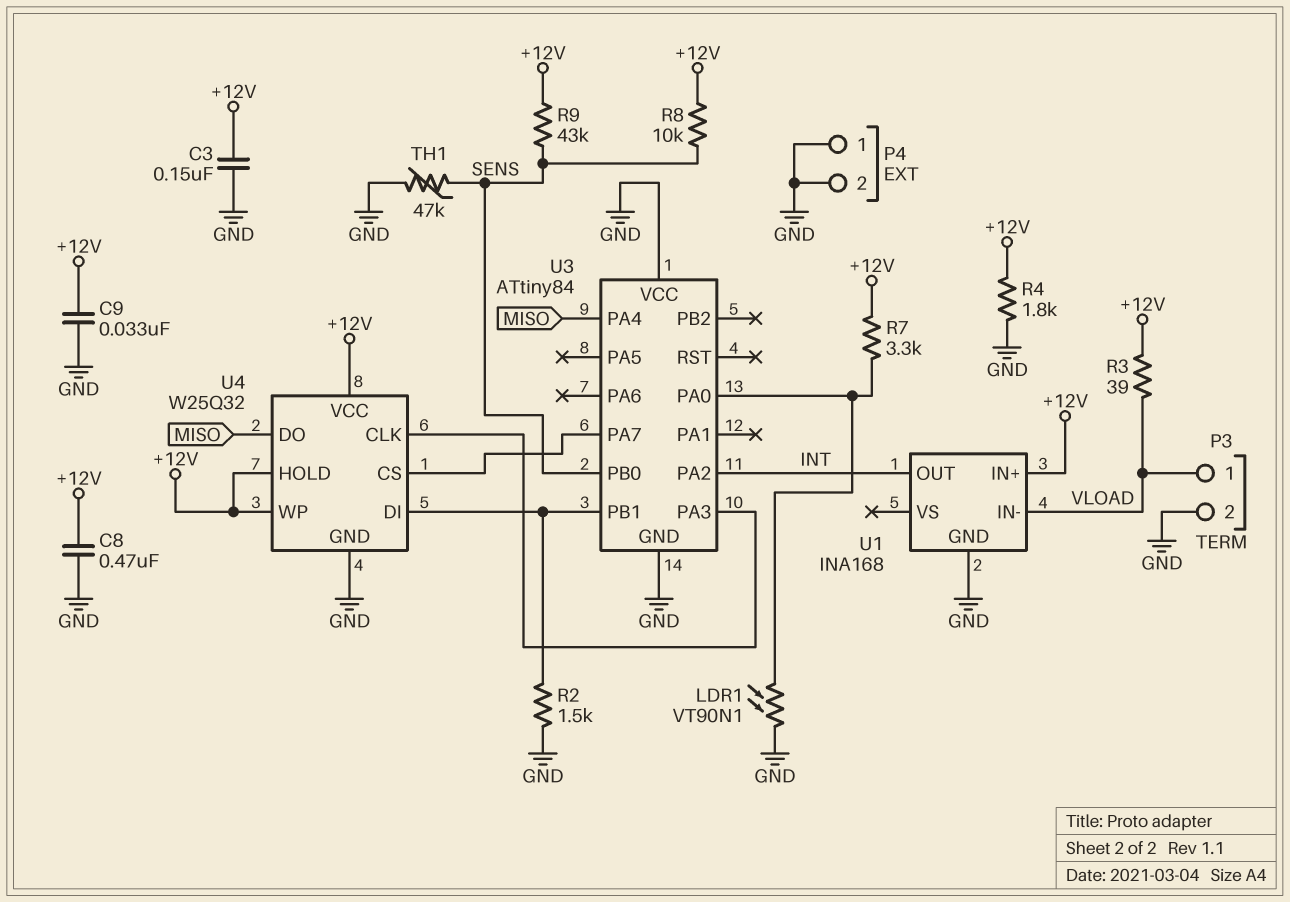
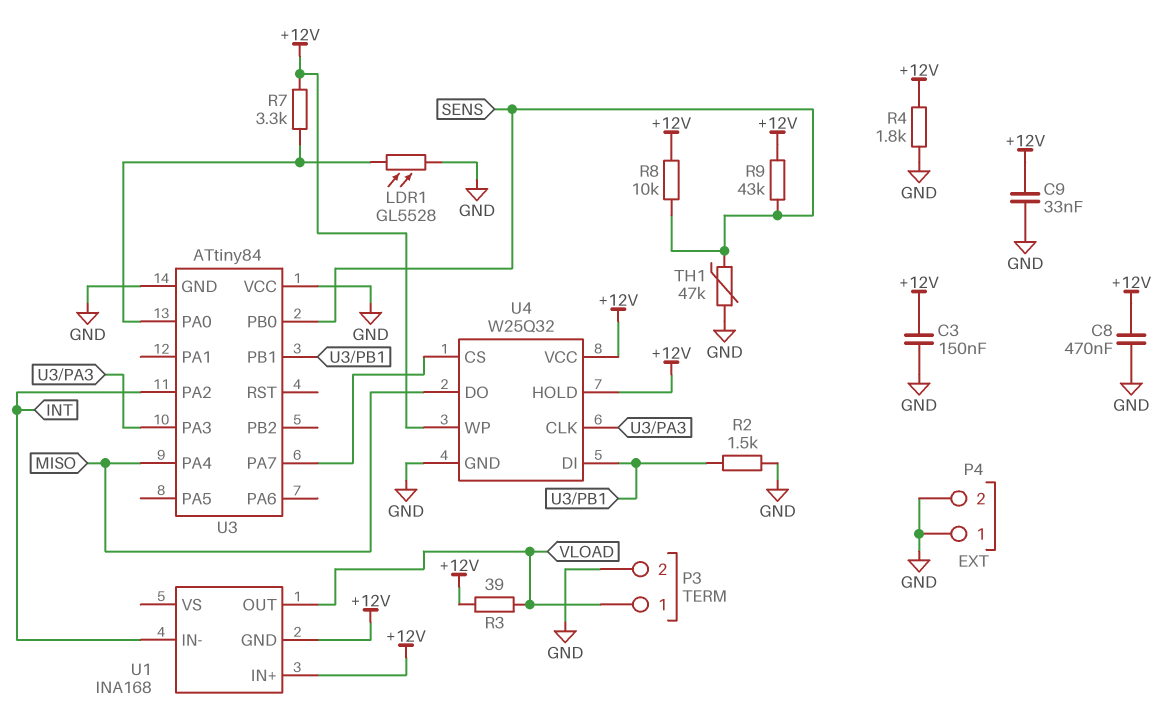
LDR1: VT90N1 (GND, U3/PA0) -> GL5528 (GND, U3/PA0)
U1 pin GND: GND -> +12V
U1 pin IN-: VLOAD -> INT
U1 pin OUT: INT -> VLOAD

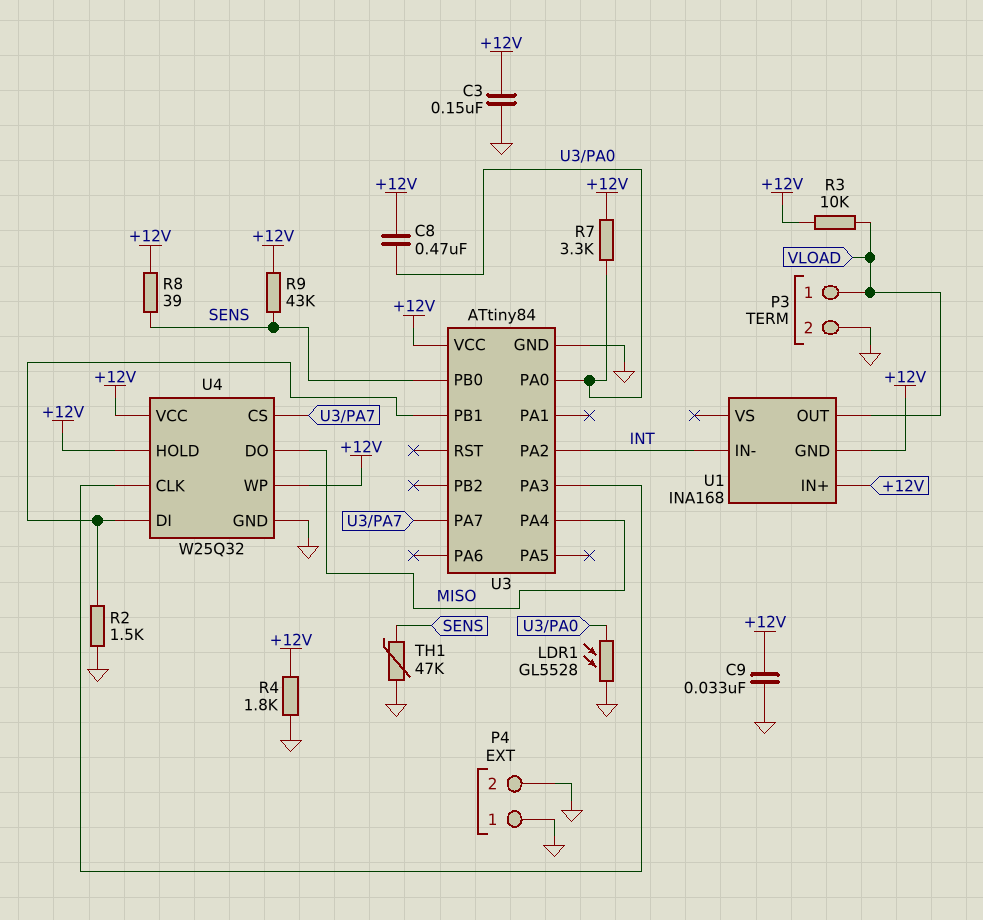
C8: 470nF (+12V, GND) -> 470nF (+12V, U3/PA0)
R3: 39 (+12V, VLOAD) -> 10k (+12V, VLOAD)
R8: 10k (+12V, SENS) -> 39 (+12V, SENS)
U3 pin VCC: GND -> +12V

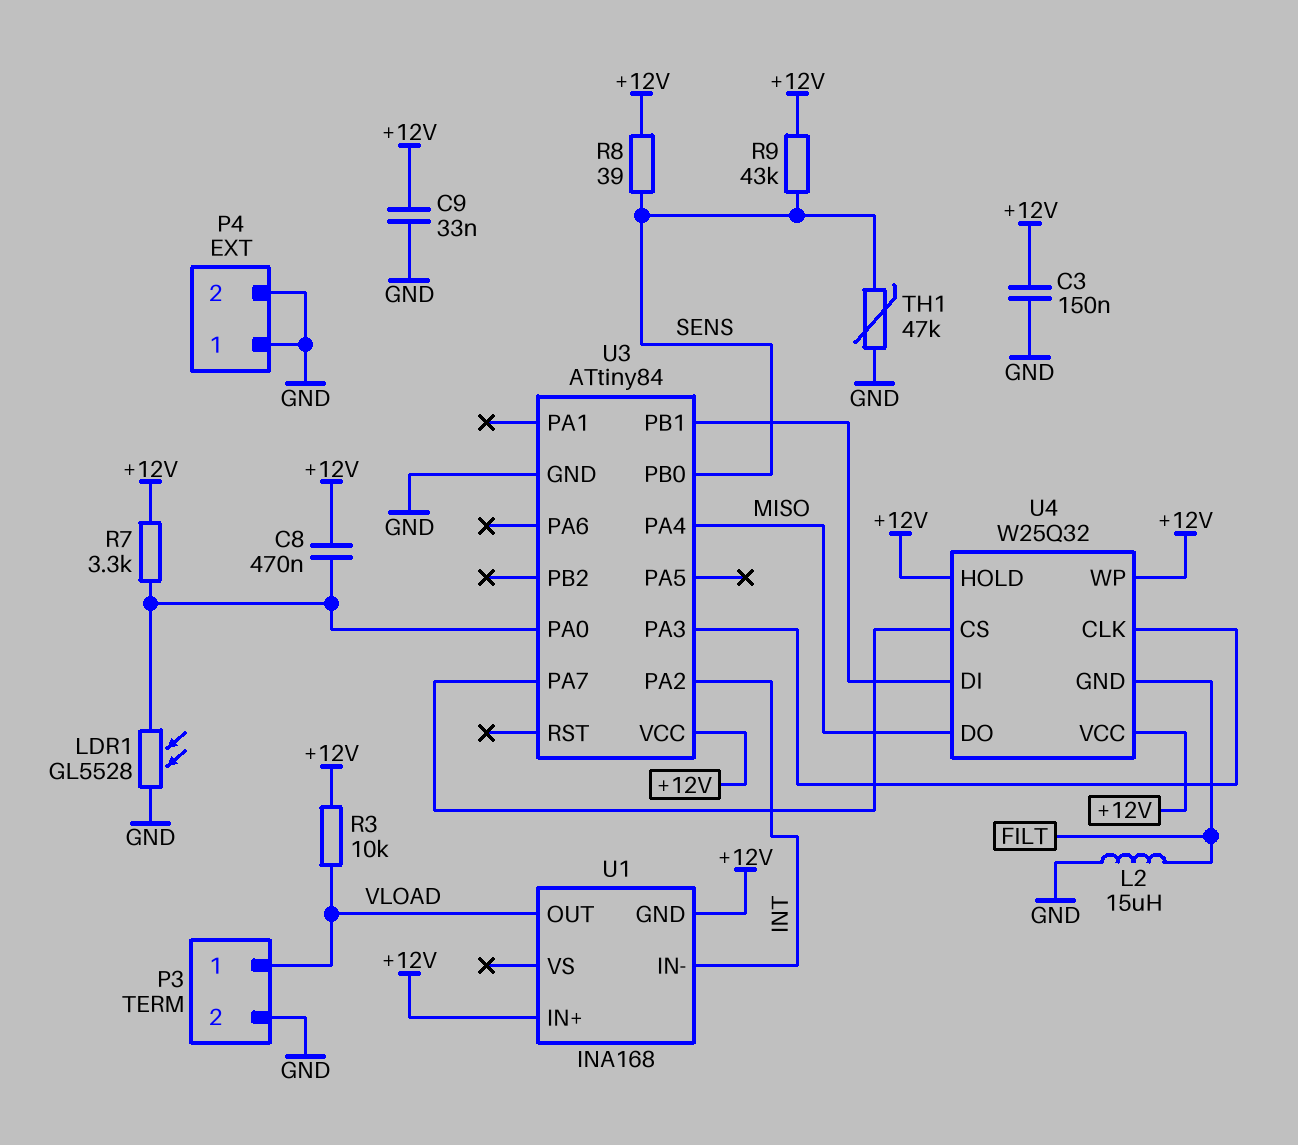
L2: none -> 15uH (FILT, GND)
R2: 1.5k (GND, U3/PB1) -> none
R4: 1.8k (+12V, GND) -> none
U4 pin GND: GND -> FILT

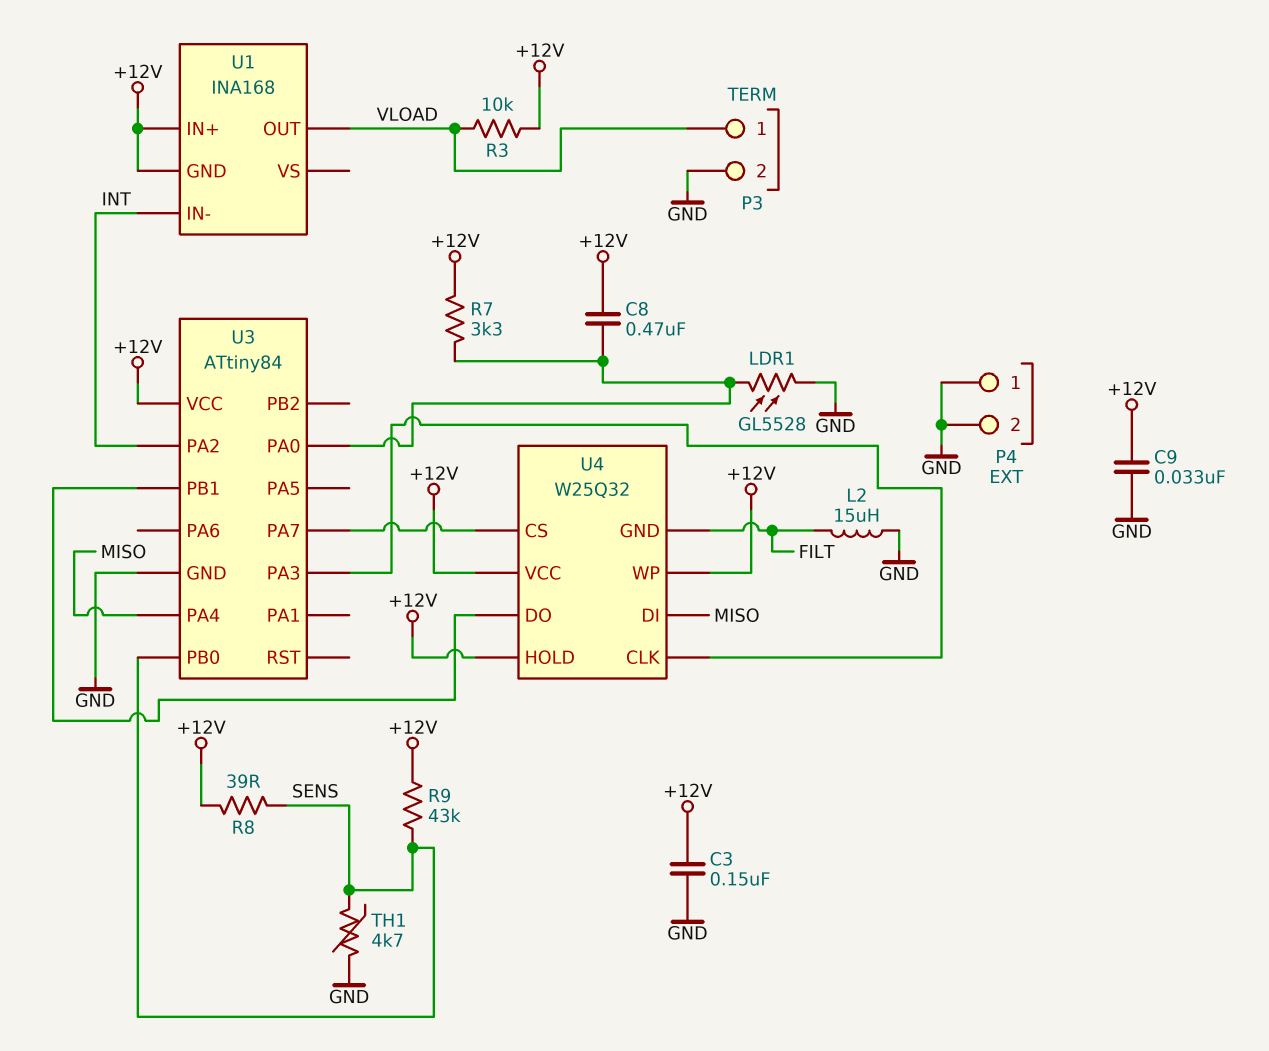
TH1: 47k (GND, SENS) -> 4.7k (GND, SENS)
U4 pin DI: U3/PB1 -> MISO
U4 pin DO: MISO -> U3/PB1

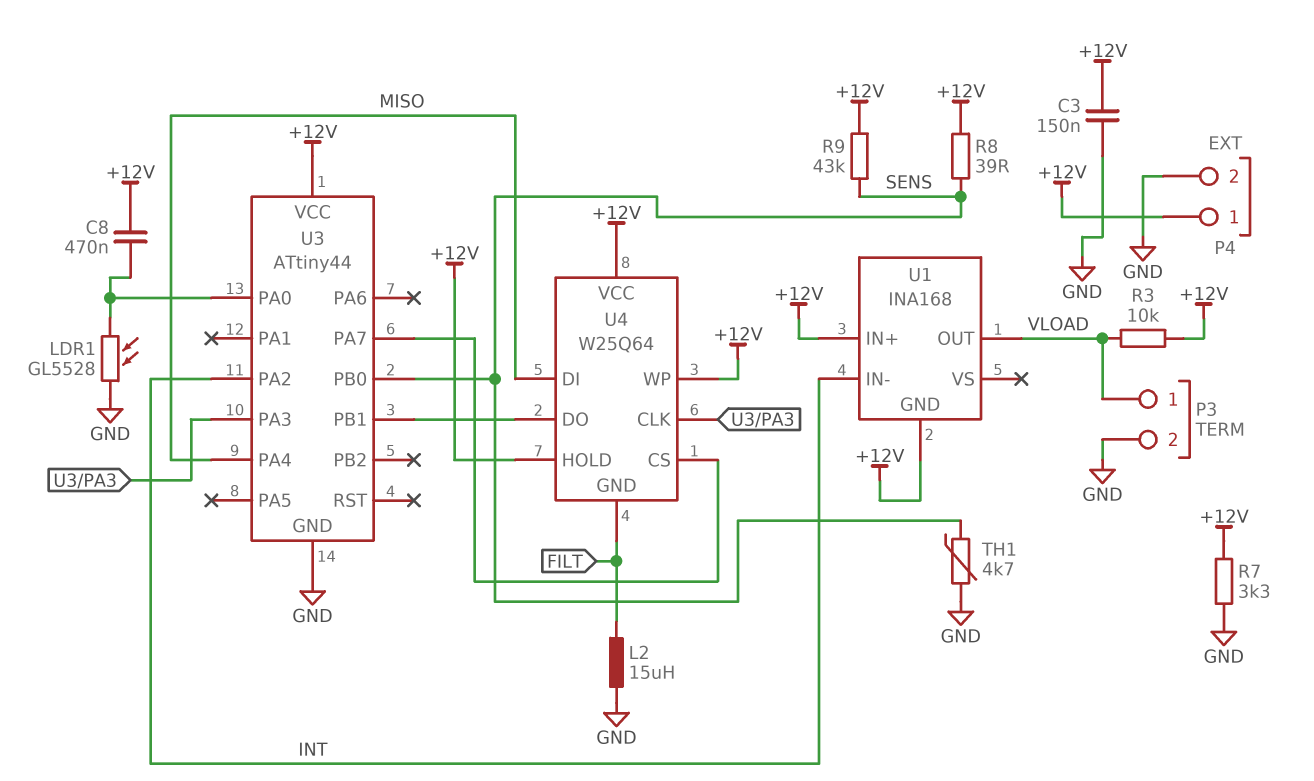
C9: 33nF (+12V, GND) -> none
P4 pin 1: GND -> +12V
R7: 3.3k (+12V, U3/PA0) -> 3.3k (+12V, GND)
U3: ATtiny84 -> ATtiny44
U4: W25Q32 -> W25Q64

